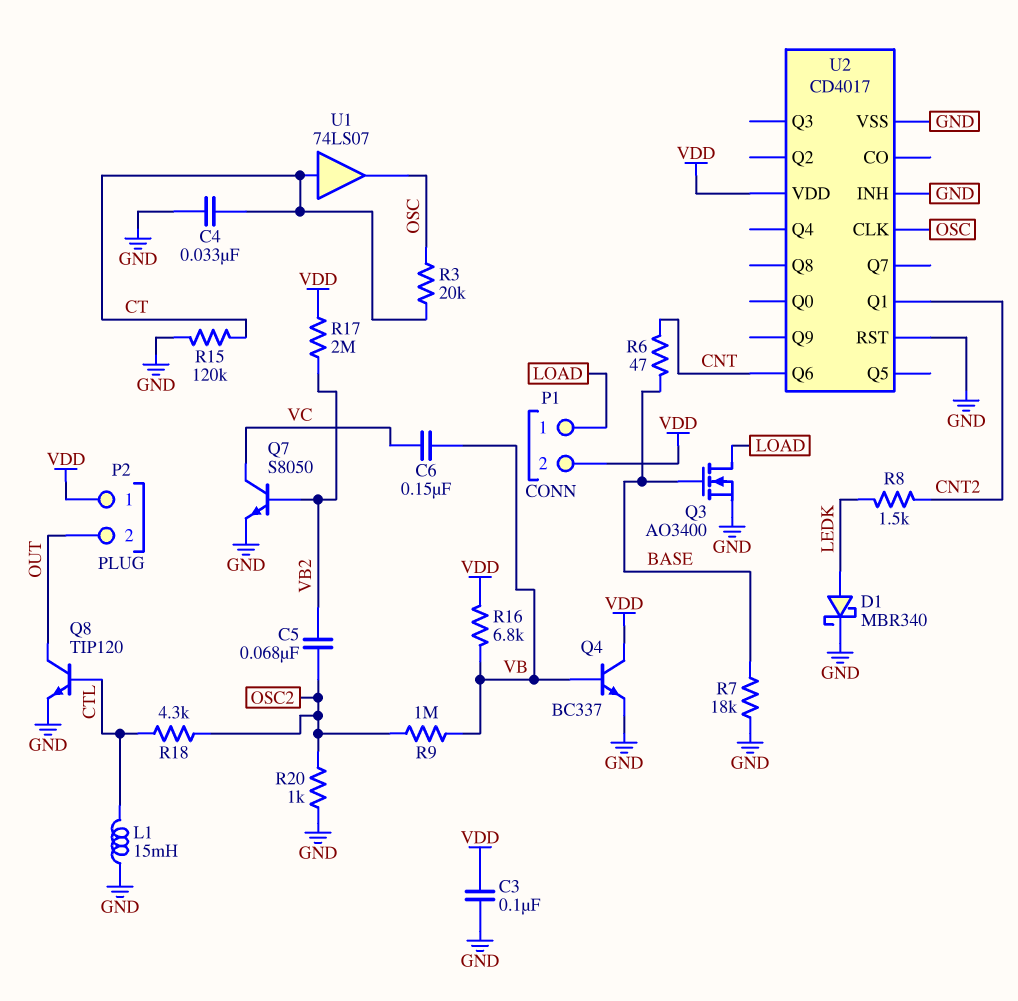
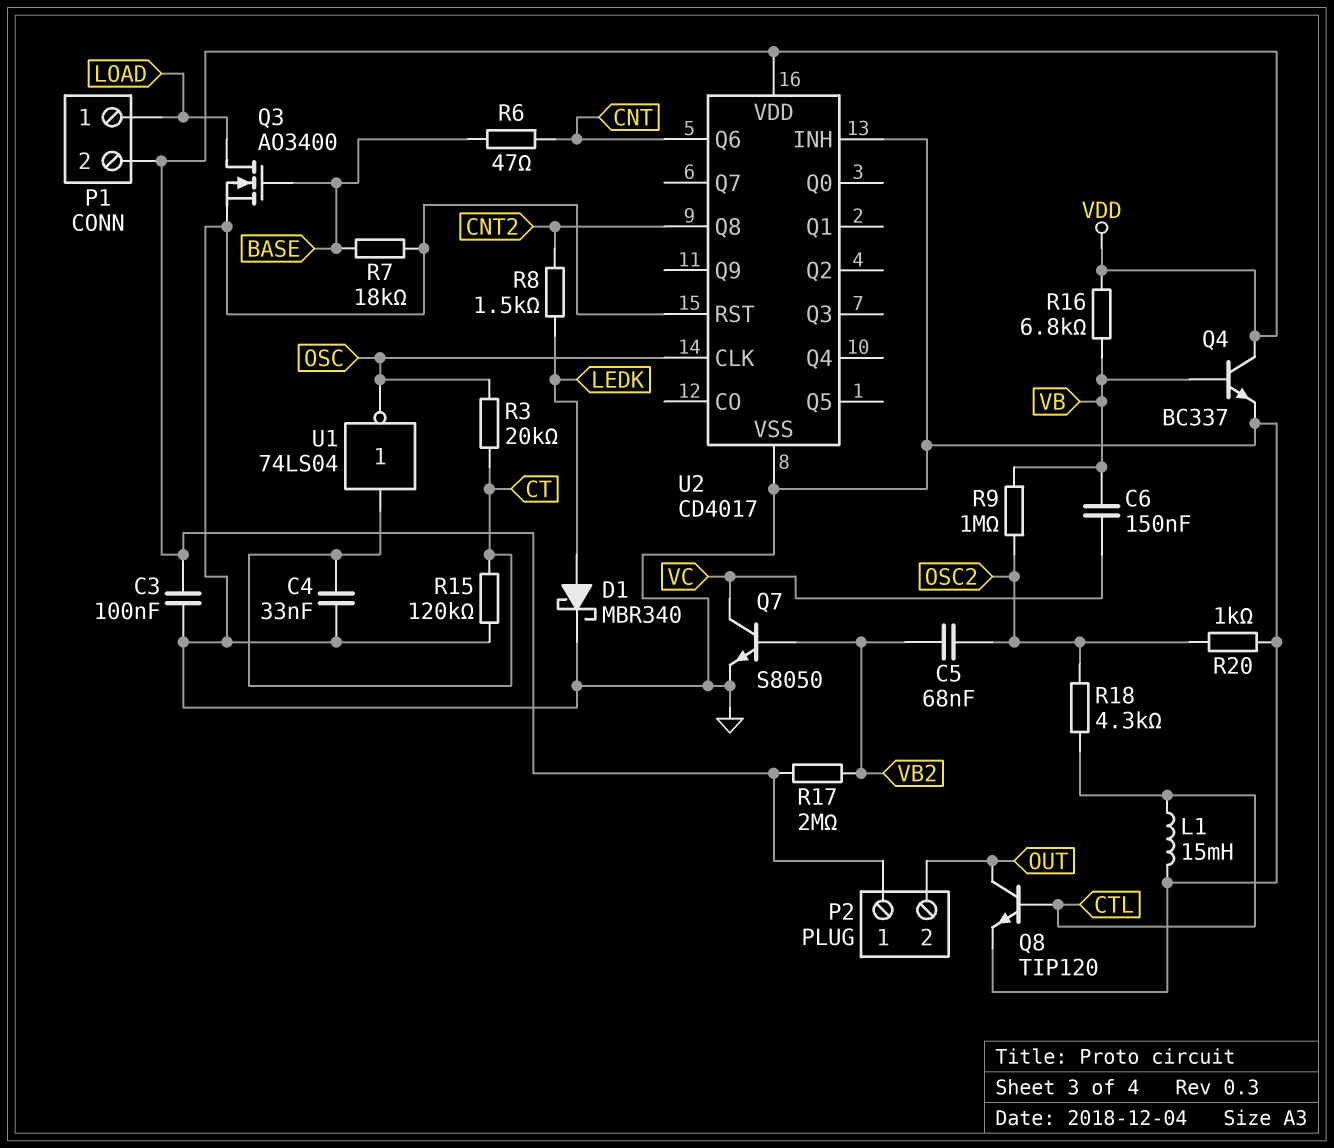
U1: buffer 74LS07 (in CT, out OSC) -> NOT 74LS04 (in CT, out OSC)
U2 pin Q1: CNT2 -> none
U2 pin Q8: none -> CNT2

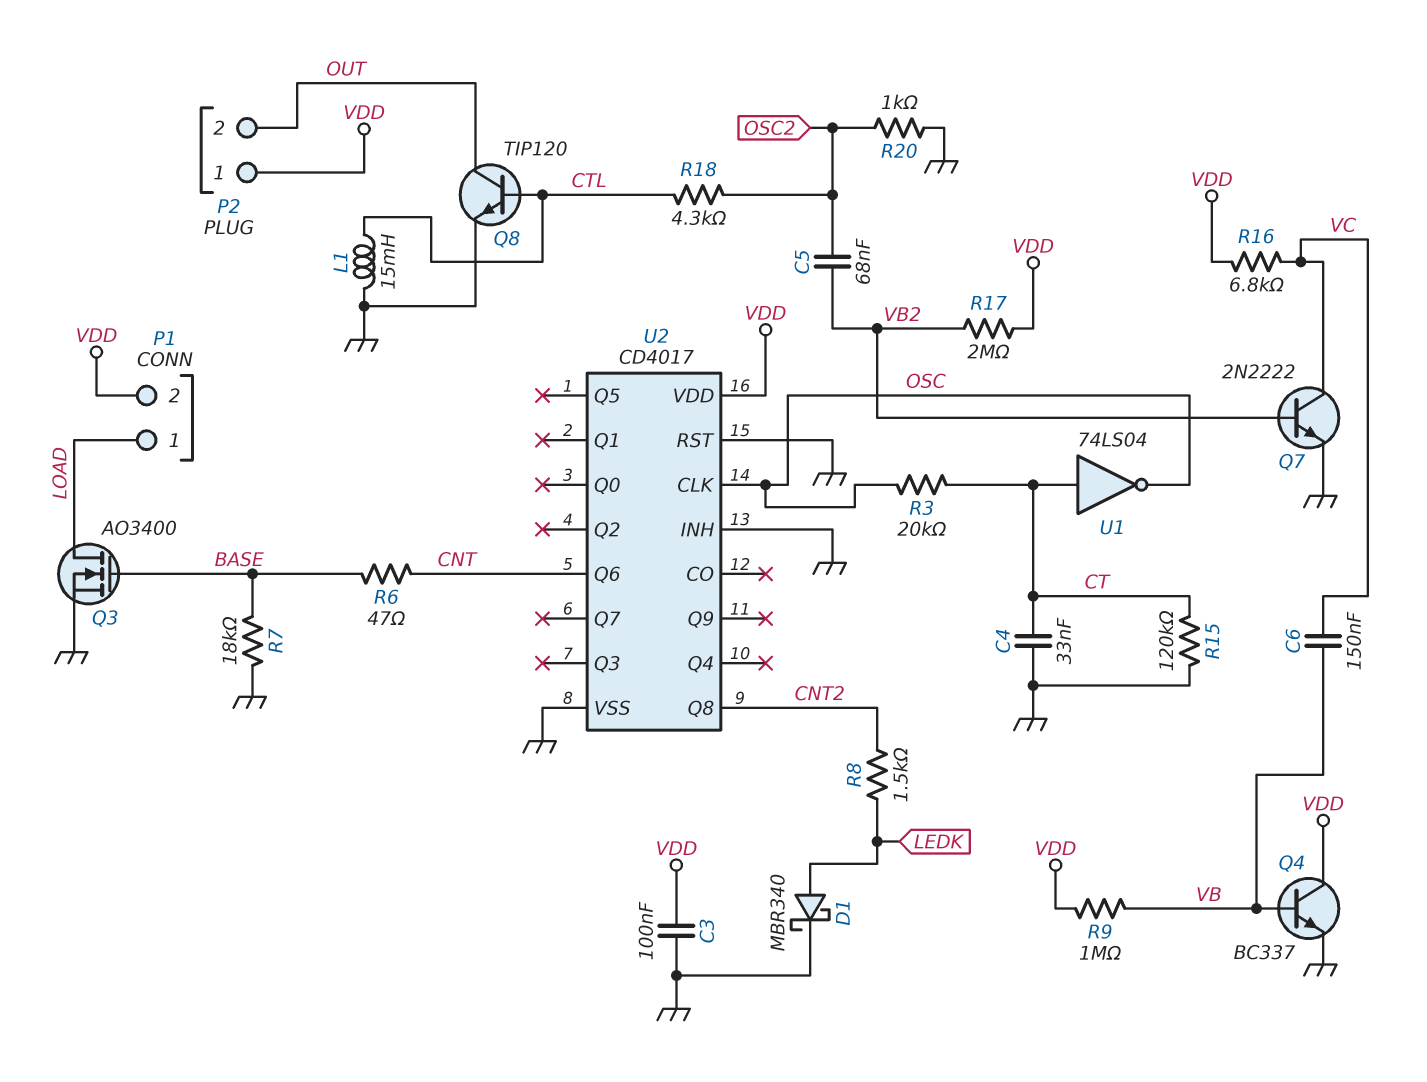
Q7: NPN S8050 (B VB2, C VC, E GND) -> NPN 2N2222 (B VB2, C VC, E GND)
R9: 1M (OSC2, VB) -> 1M (VB, VDD)
R16: 6.8k (VB, VDD) -> 6.8k (VC, VDD)

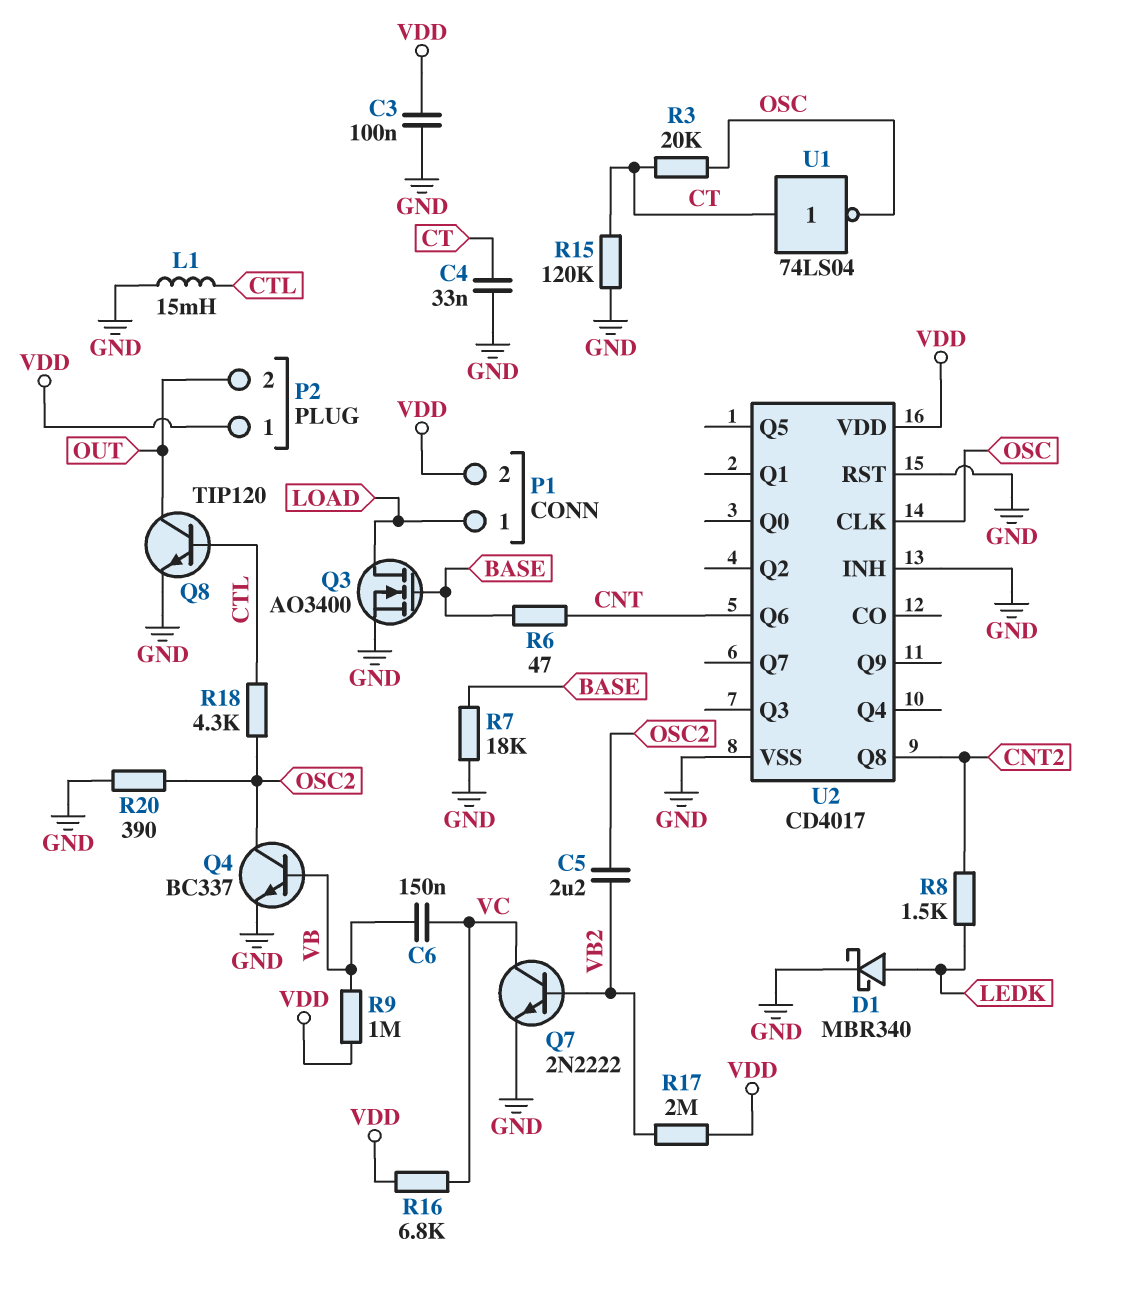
C5: 68nF (OSC2, VB2) -> 2.2uF (OSC2, VB2)
Q4: NPN BC337 (B VB, C VDD, E GND) -> NPN BC337 (B VB, C OSC2, E GND)
R20: 1k (GND, OSC2) -> 390 (GND, OSC2)

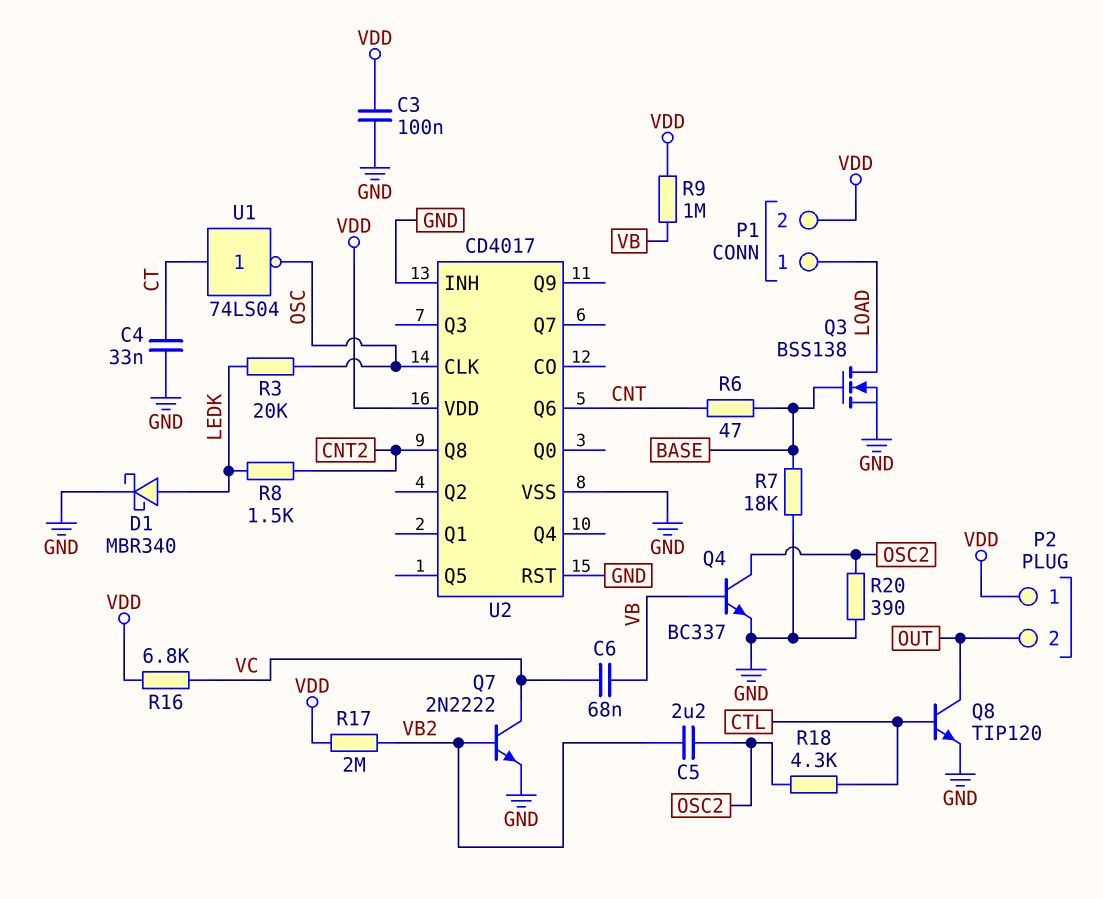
C6: 150nF (VB, VC) -> 68nF (VB, VC)
L1: 15mH (CTL, GND) -> none
Q3: NMOS AO3400 (G BASE, D LOAD, S GND) -> NMOS BSS138 (G BASE, D LOAD, S GND)
R3: 20k (CT, OSC) -> 20k (LEDK, OSC)
R15: 120k (CT, GND) -> none

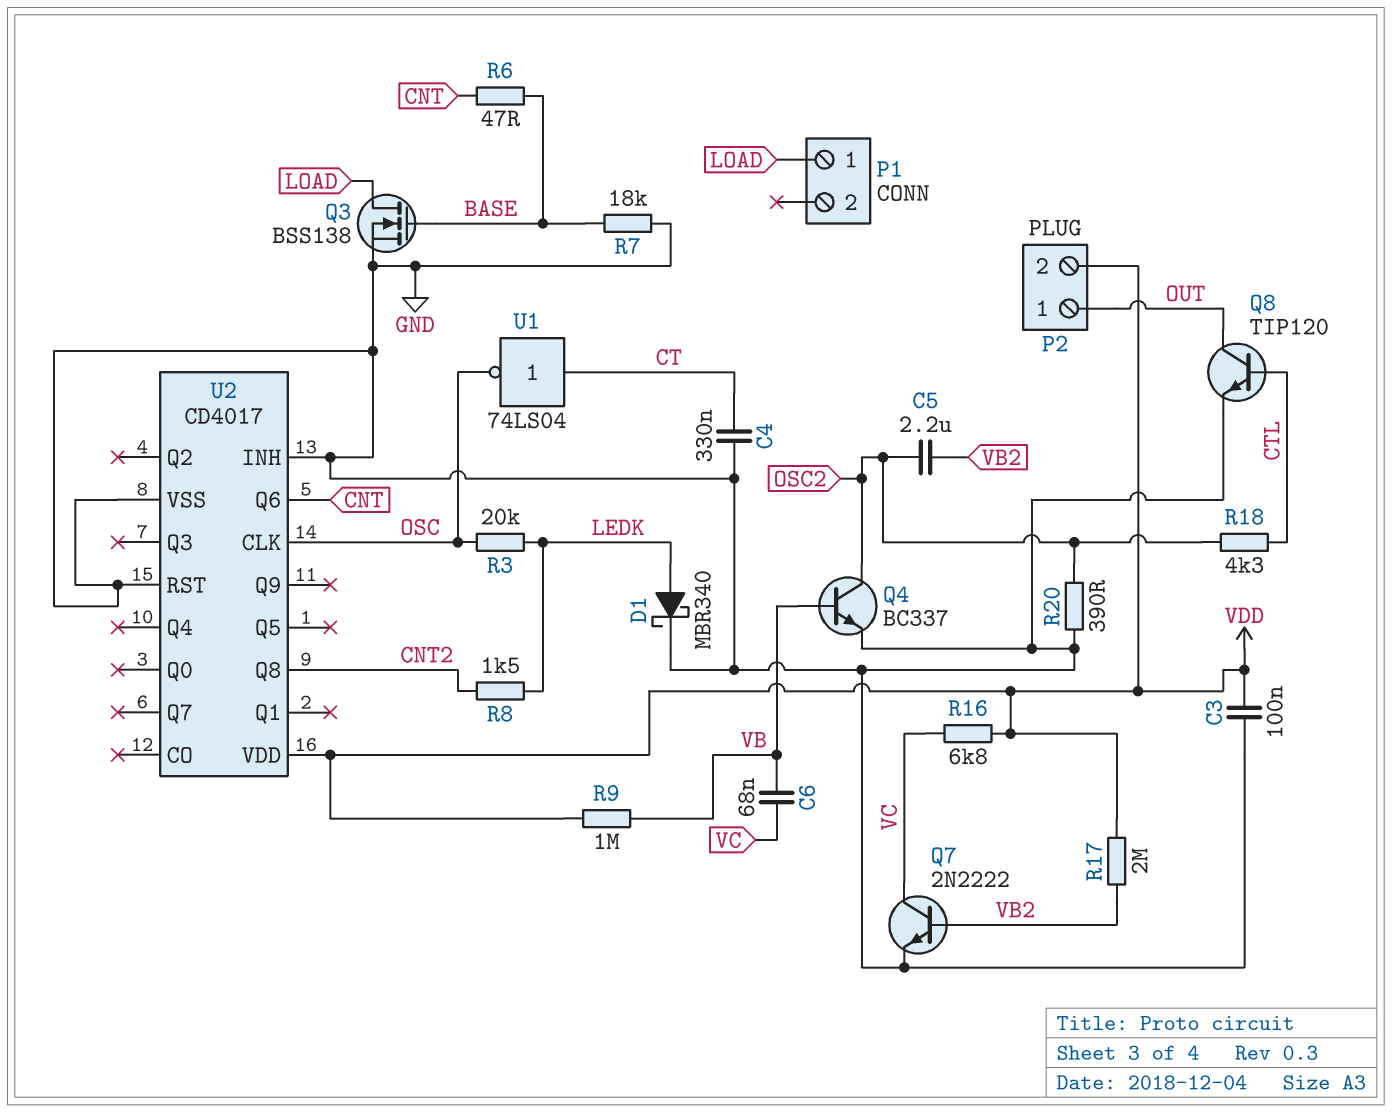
C4: 33nF (CT, GND) -> 330nF (CT, GND)
P1 pin 2: VDD -> none
P2 pin 1: VDD -> OUT
P2 pin 2: OUT -> VDD

